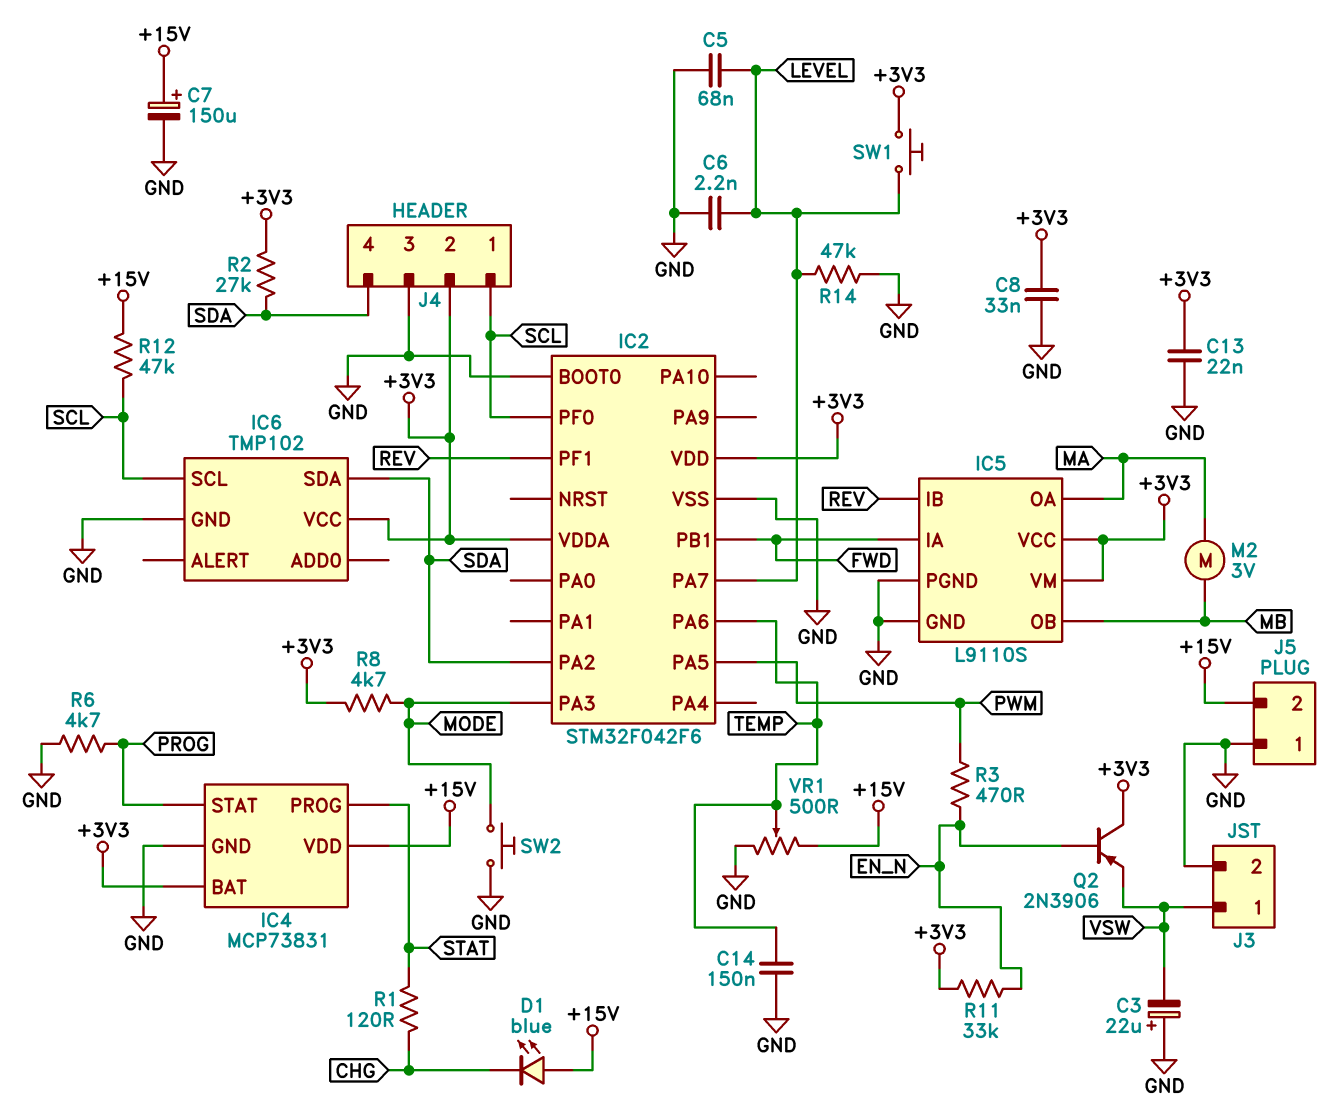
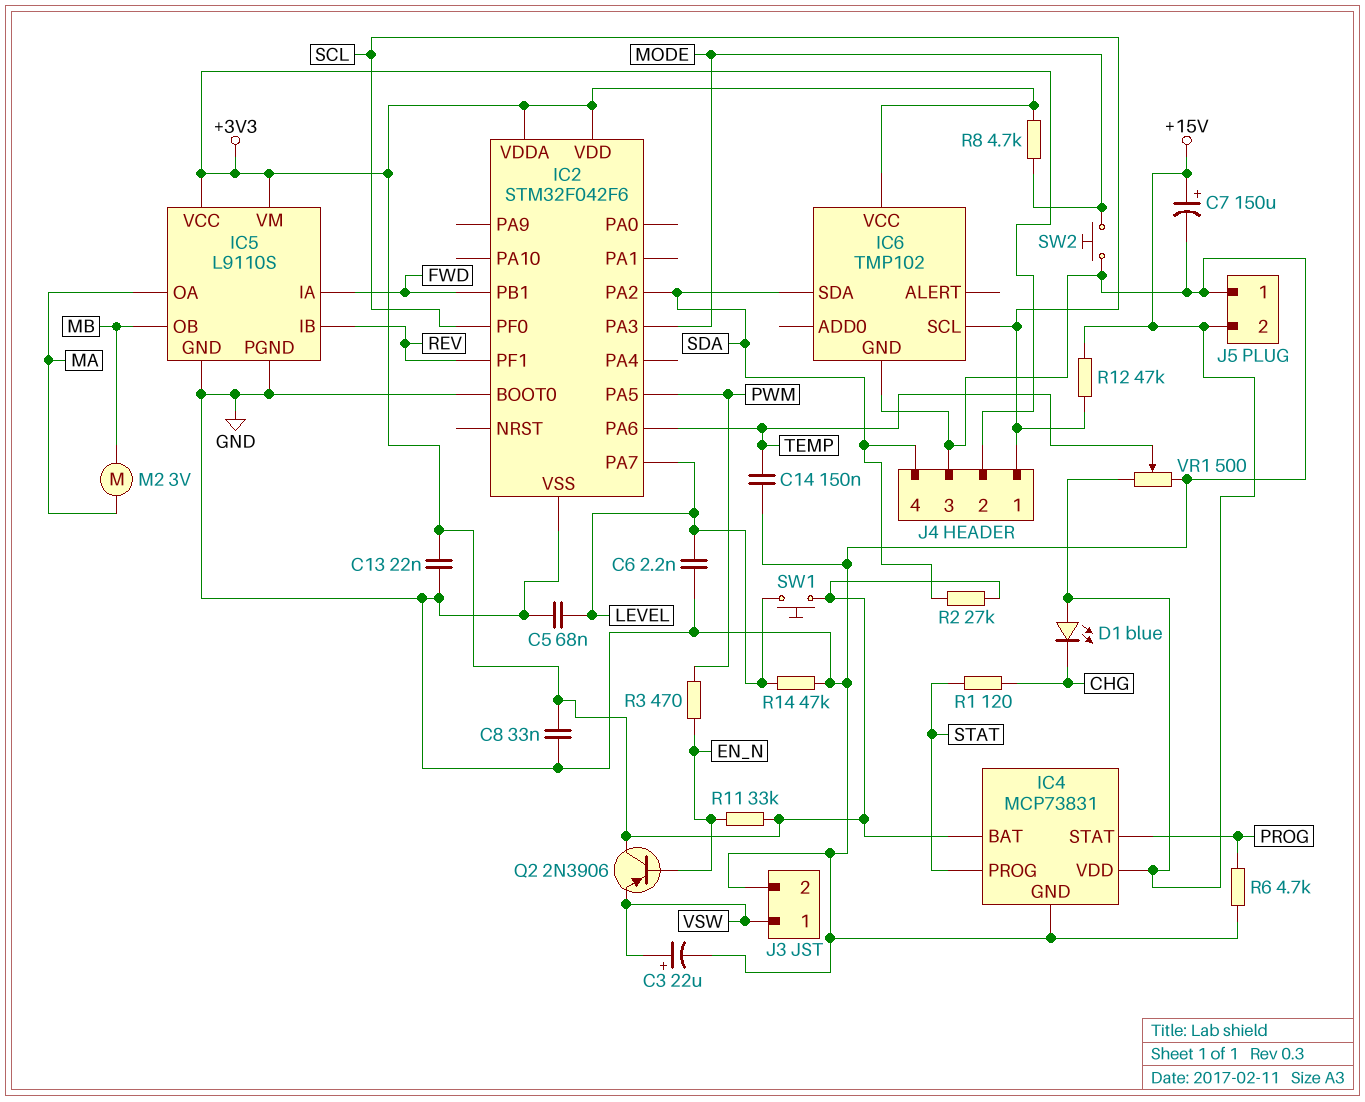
C3: 22uF (plus GND, minus VSW) -> 22uF (plus VSW, minus GND)

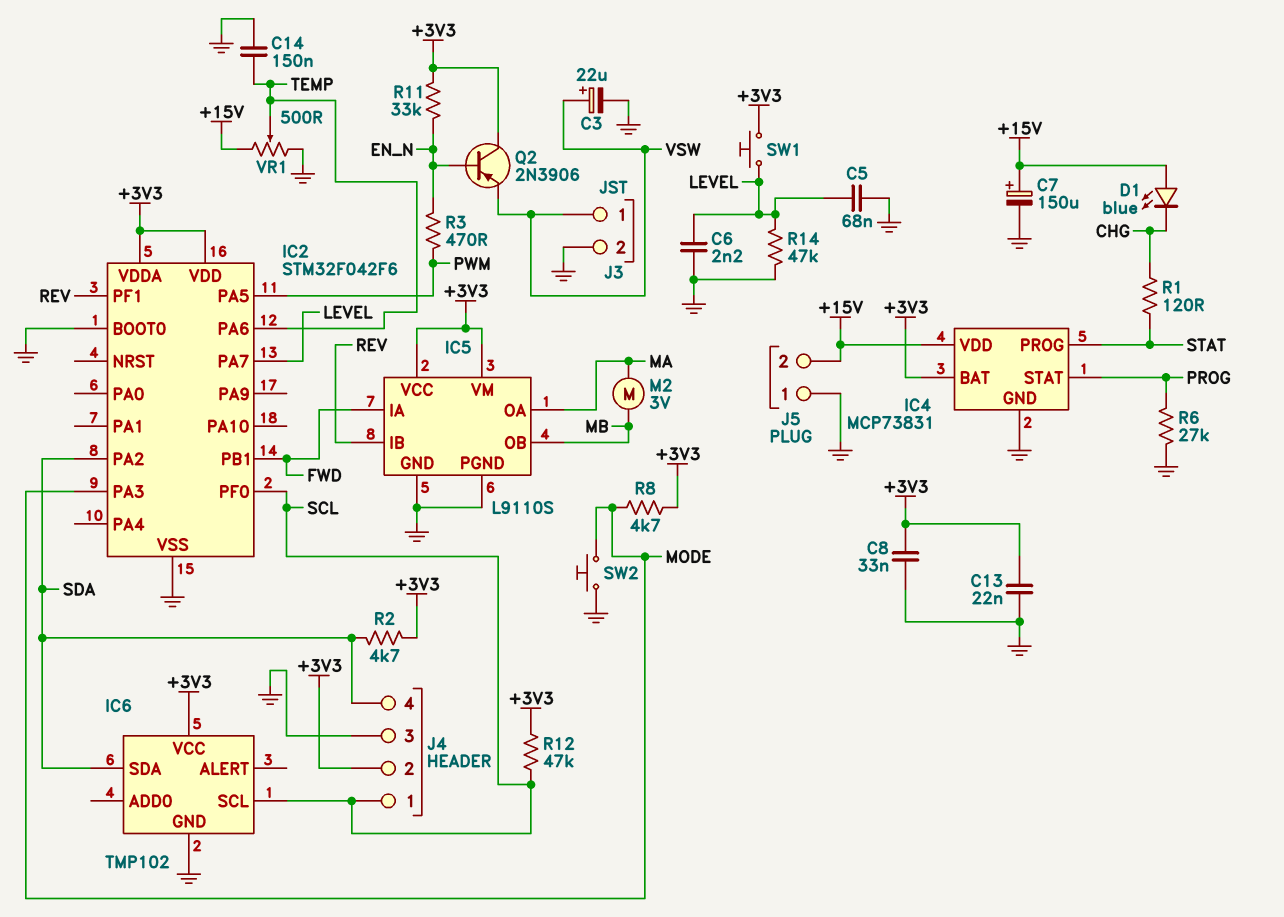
R2: 27k (+3V3, SDA) -> 4.7k (+3V3, SDA)
R6: 4.7k (GND, PROG) -> 27k (GND, PROG)
R12: 47k (+15V, SCL) -> 47k (+3V3, SCL)

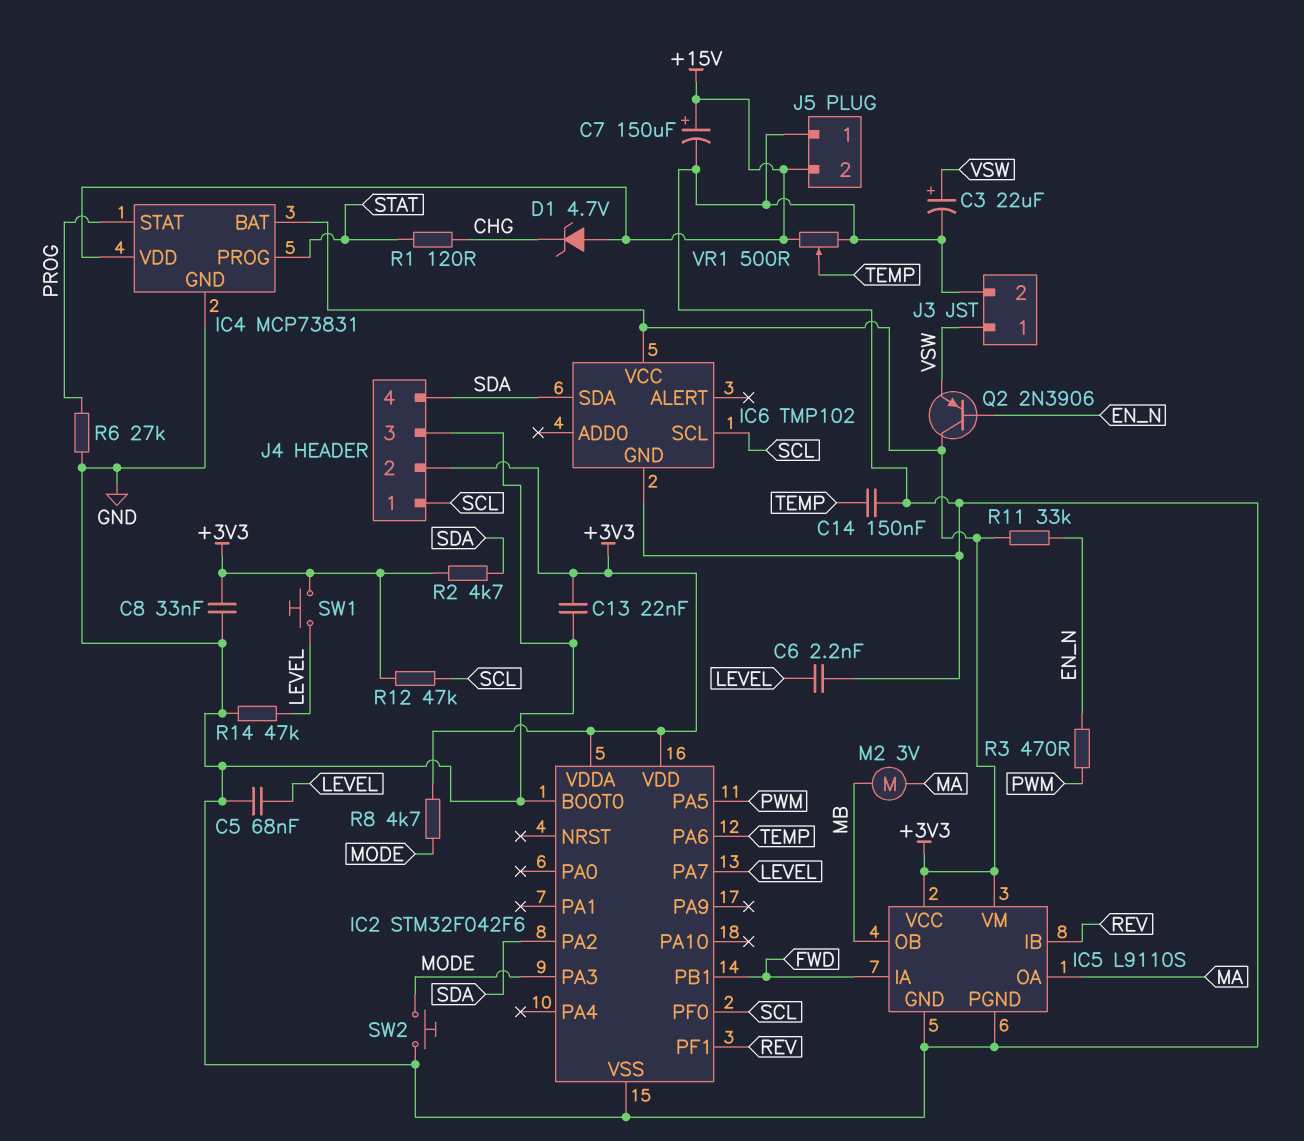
D1: LED blue (A +15V, K CHG) -> zener 4.7V (A +15V, K CHG)

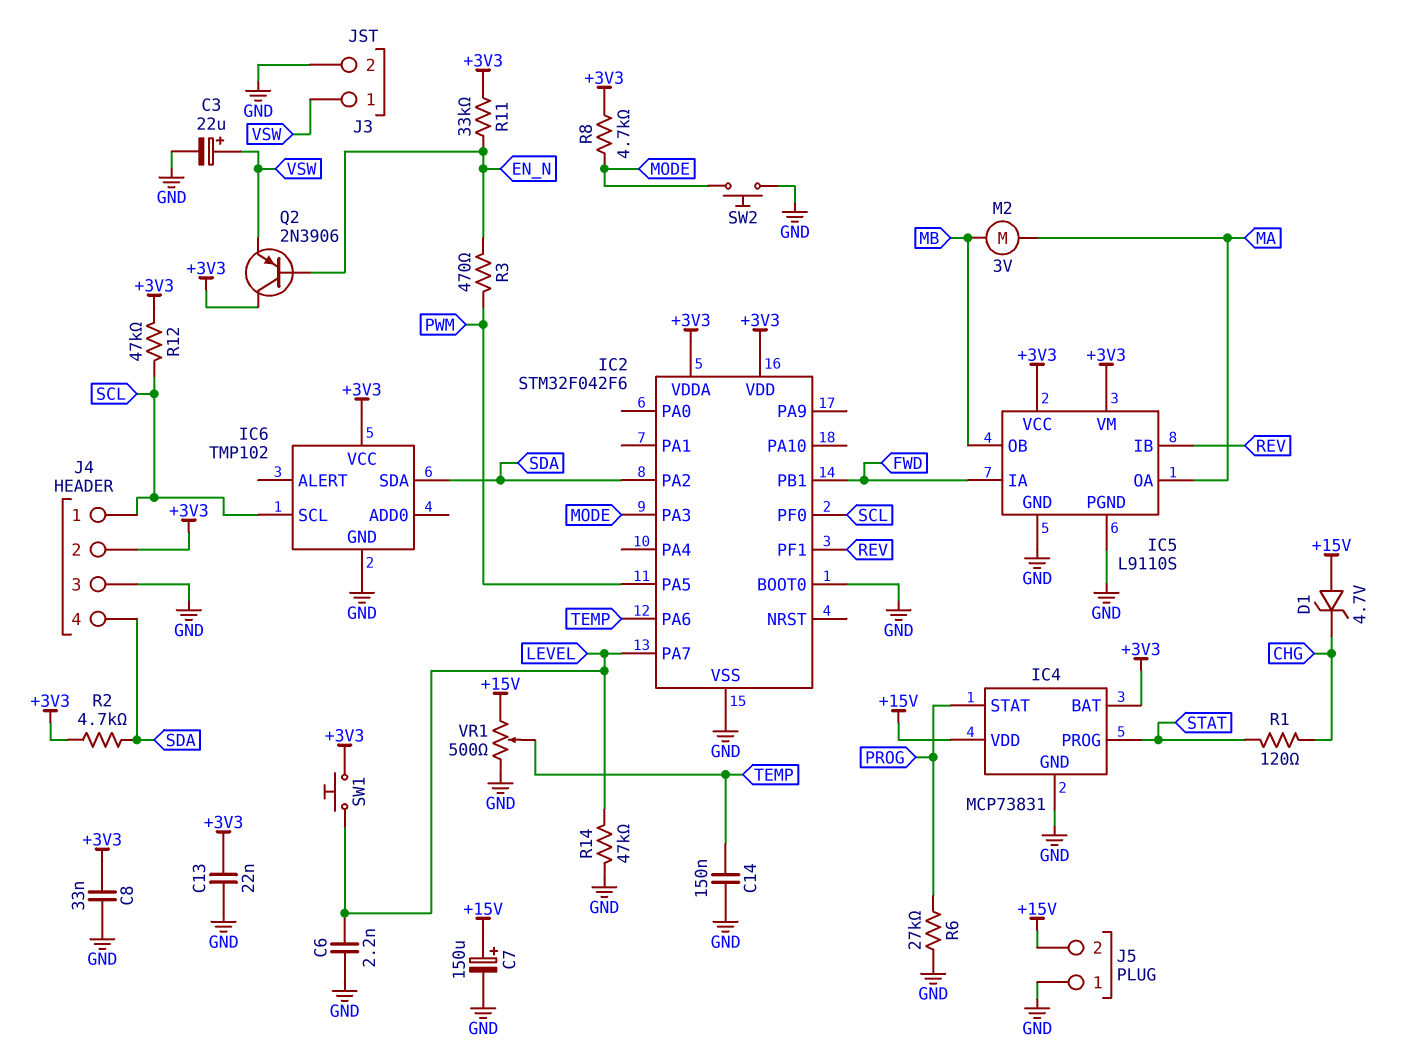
C5: 68nF (GND, LEVEL) -> none

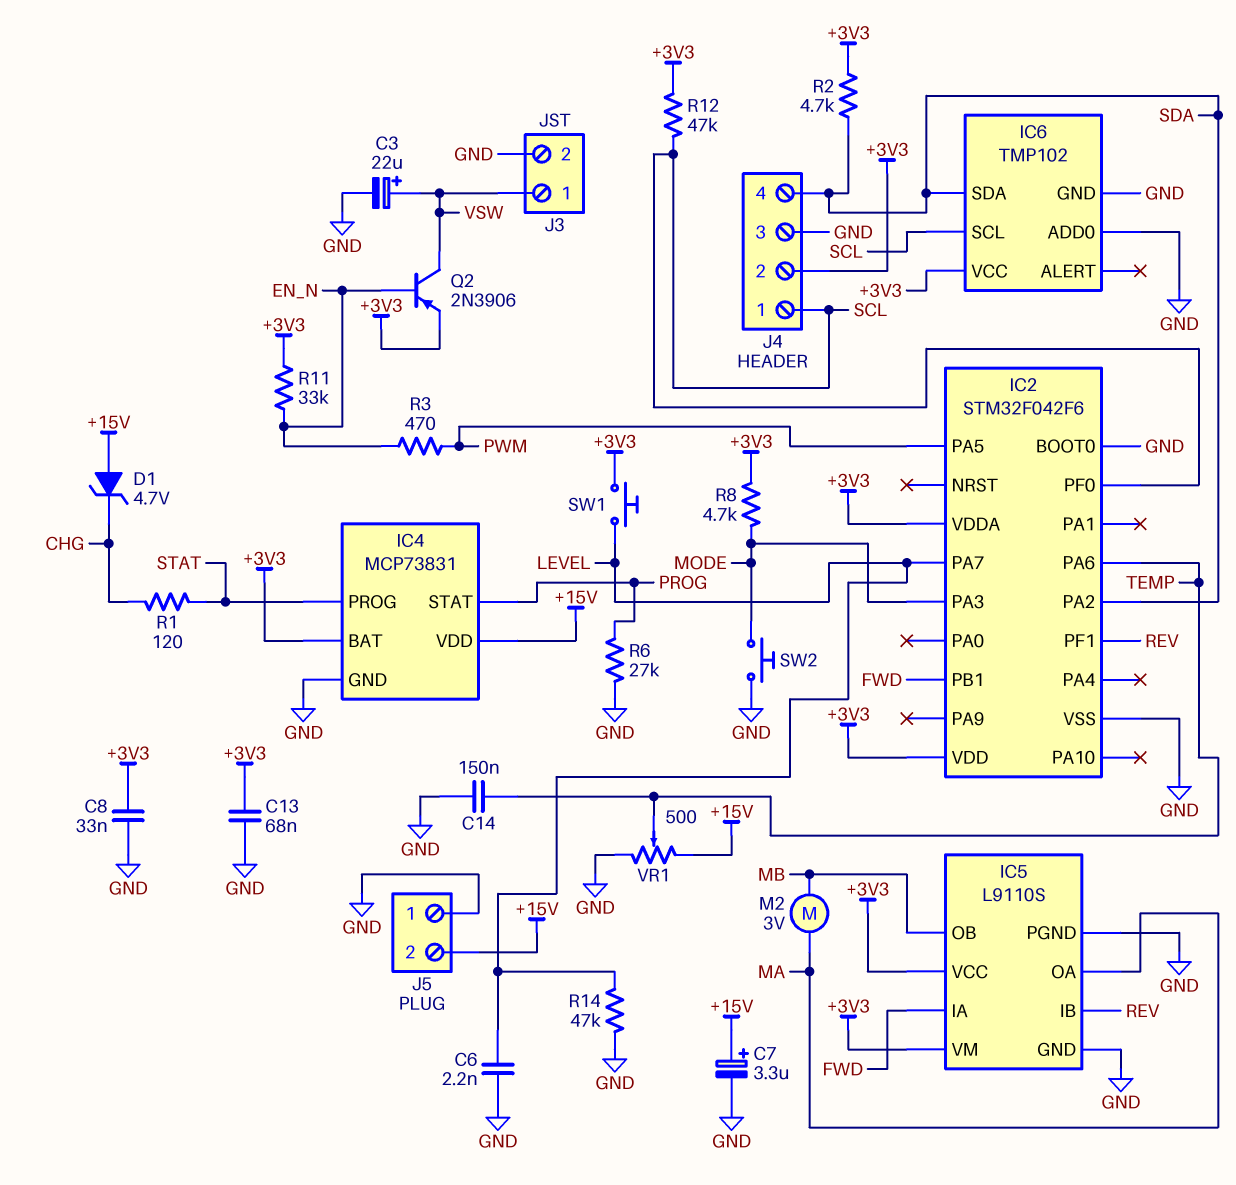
C7: 150uF (plus +15V, minus GND) -> 3.3uF (plus +15V, minus GND)
C13: 22nF (+3V3, GND) -> 68nF (+3V3, GND)
IC6 pin ADD0: none -> GND
Q2: PNP 2N3906 (B EN_N, C +3V3, E VSW) -> PNP 2N3906 (B EN_N, C VSW, E +3V3)

